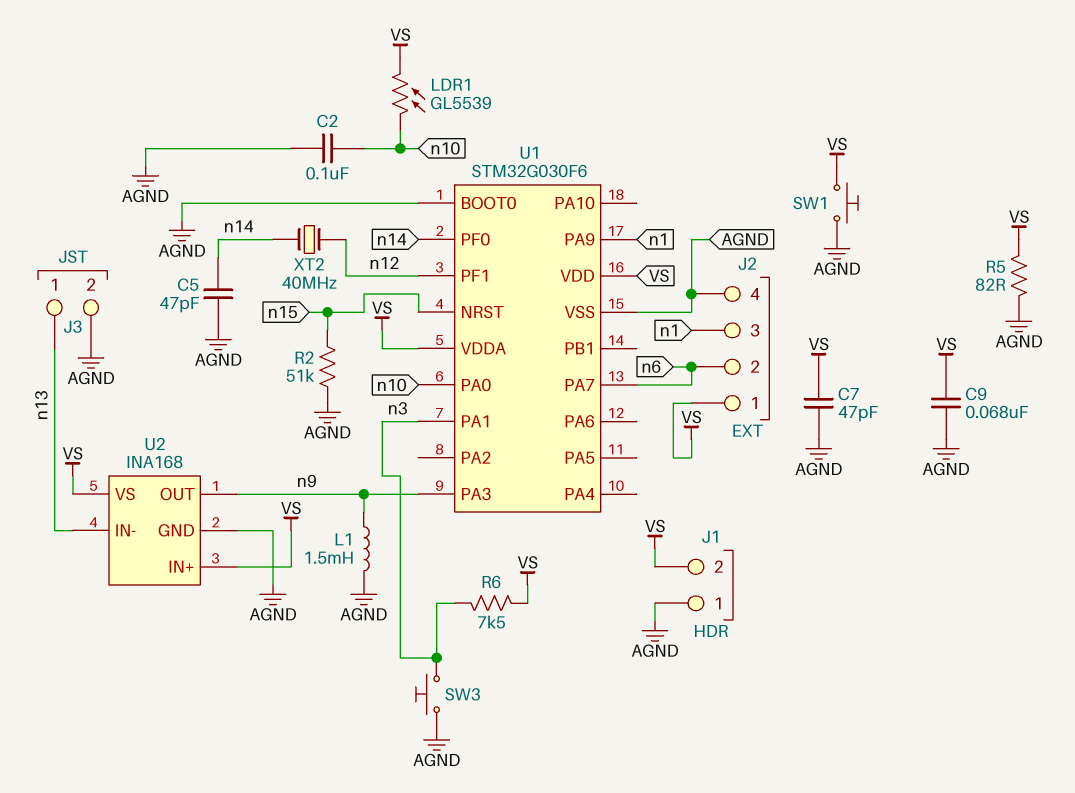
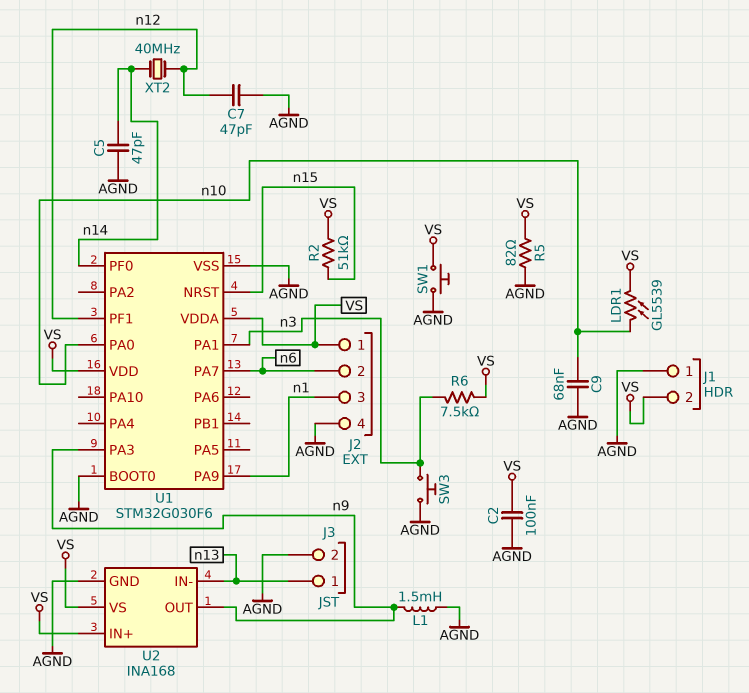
C2: 100nF (AGND, n10) -> 100nF (AGND, VS)
C7: 47pF (AGND, VS) -> 47pF (AGND, n12)
C9: 68nF (AGND, VS) -> 68nF (AGND, n10)
R2: 51k (AGND, n15) -> 51k (VS, n15)

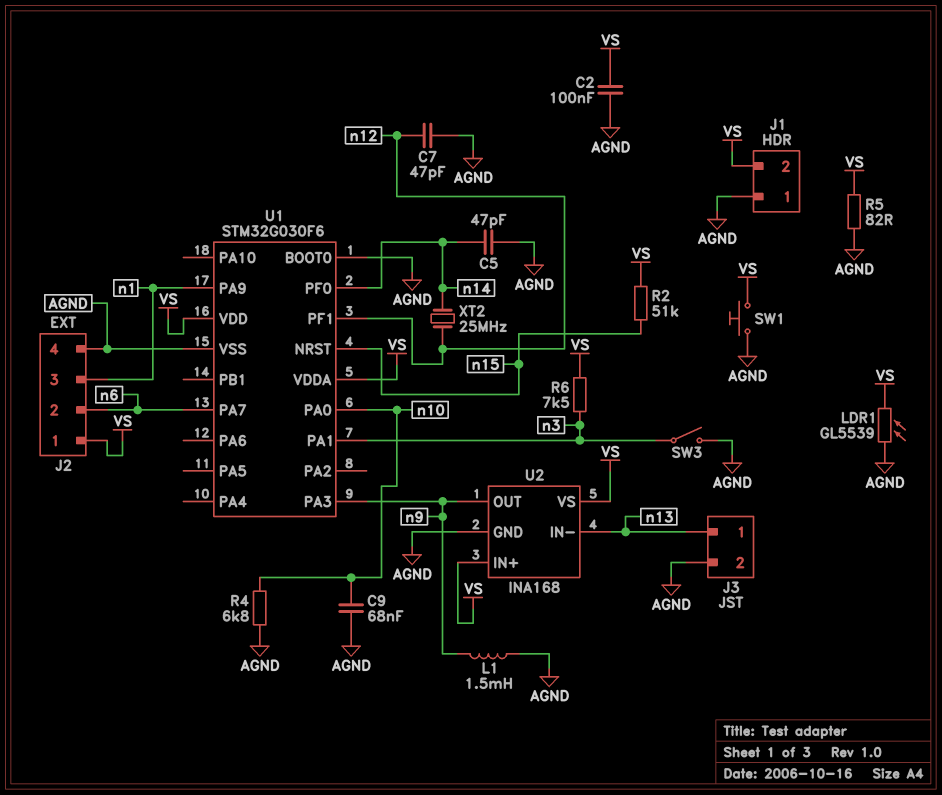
LDR1: GL5539 (VS, n10) -> GL5539 (AGND, VS)
R4: none -> 6.8k (AGND, n10)
SW3: button (AGND, n3) -> switch (AGND, n3)
XT2: 40MHz (n12, n14) -> 25MHz (n12, n14)

